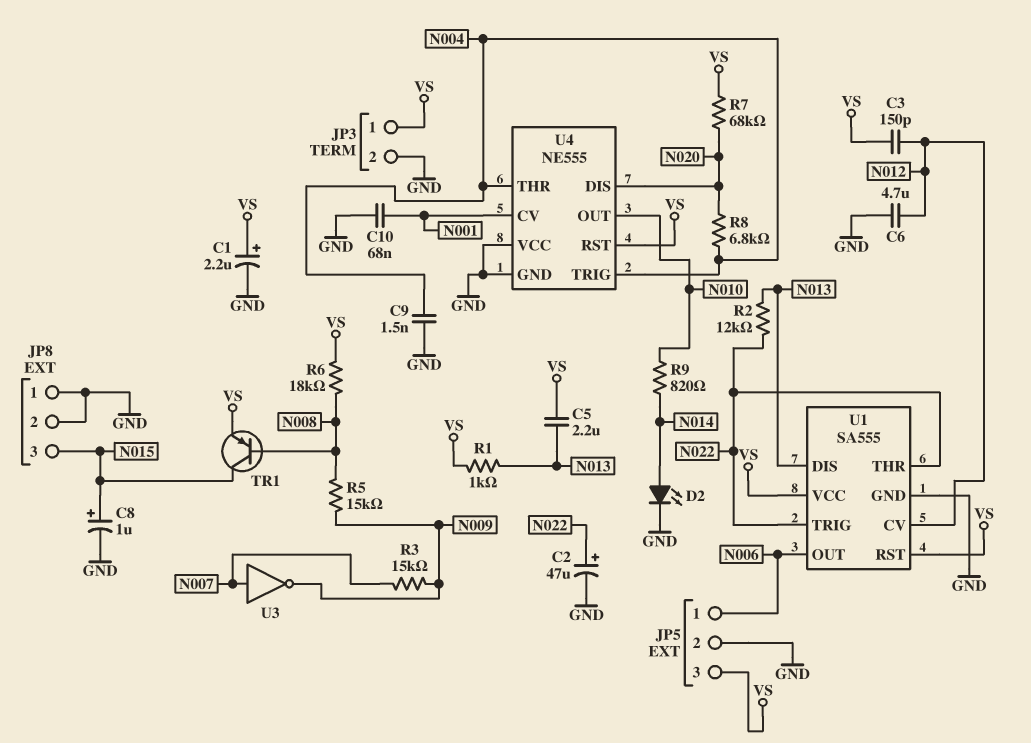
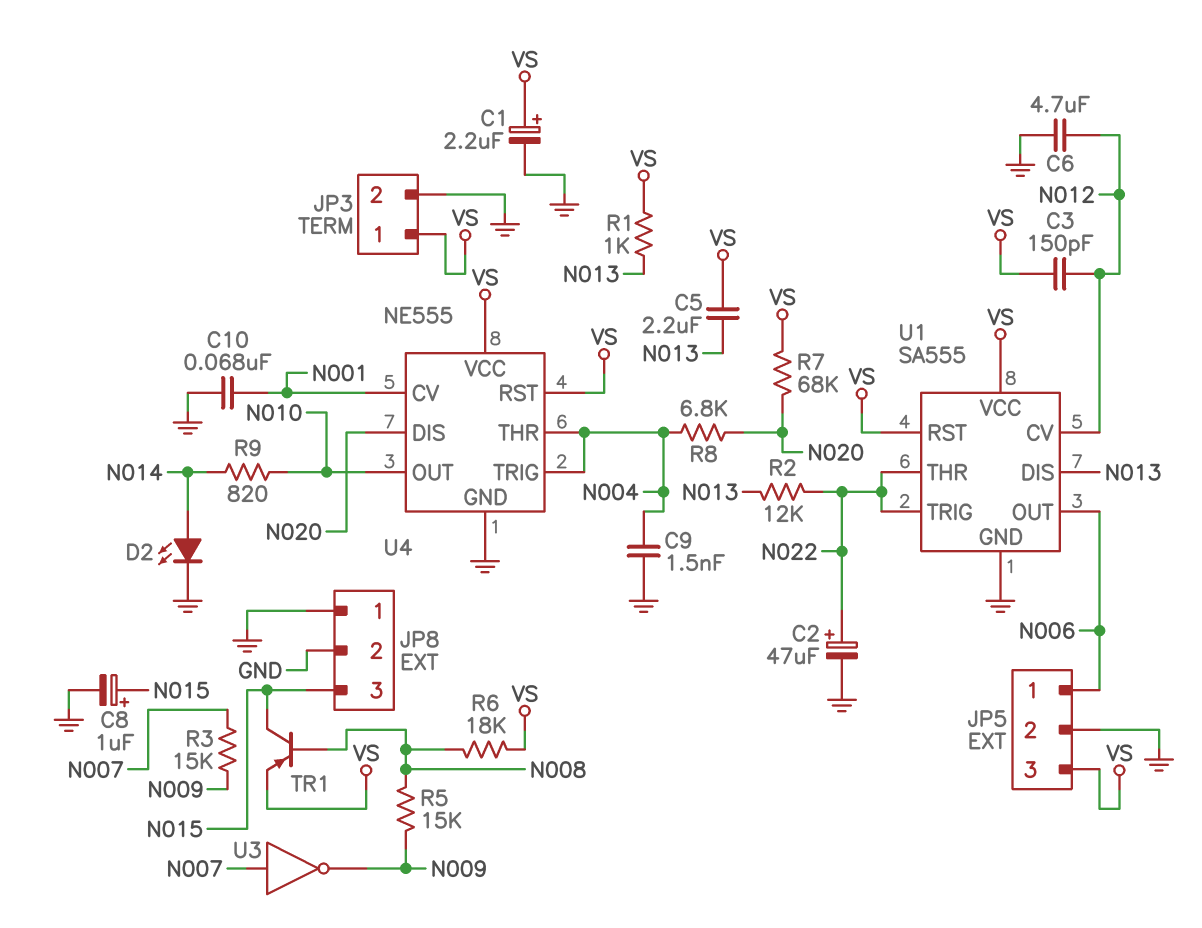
U4 pin VCC: GND -> VS

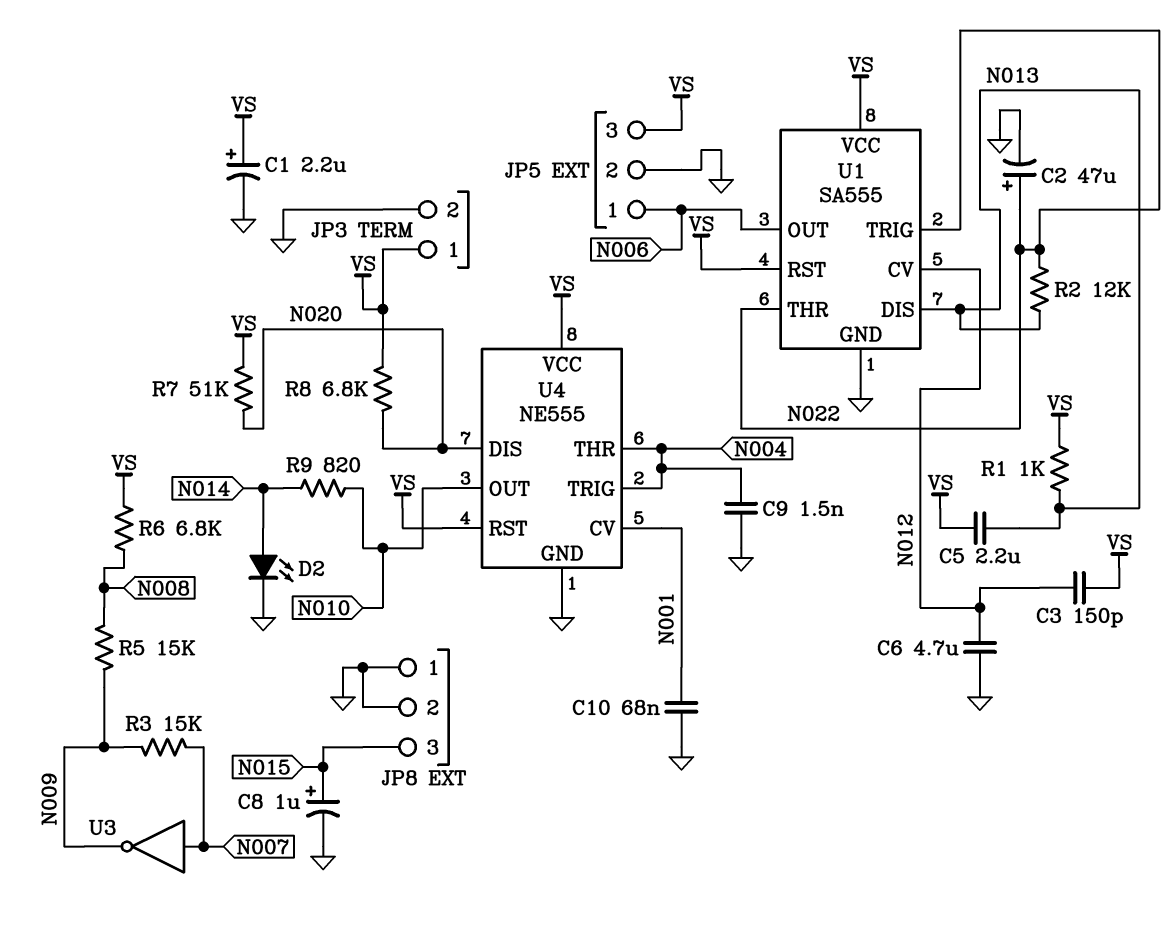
R6: 18k (N008, VS) -> 6.8k (N008, VS)
R7: 68k (N020, VS) -> 51k (N020, VS)
R8: 6.8k (N004, N020) -> 6.8k (N020, VS)
TR1: PNP (B N008, C N015, E VS) -> none

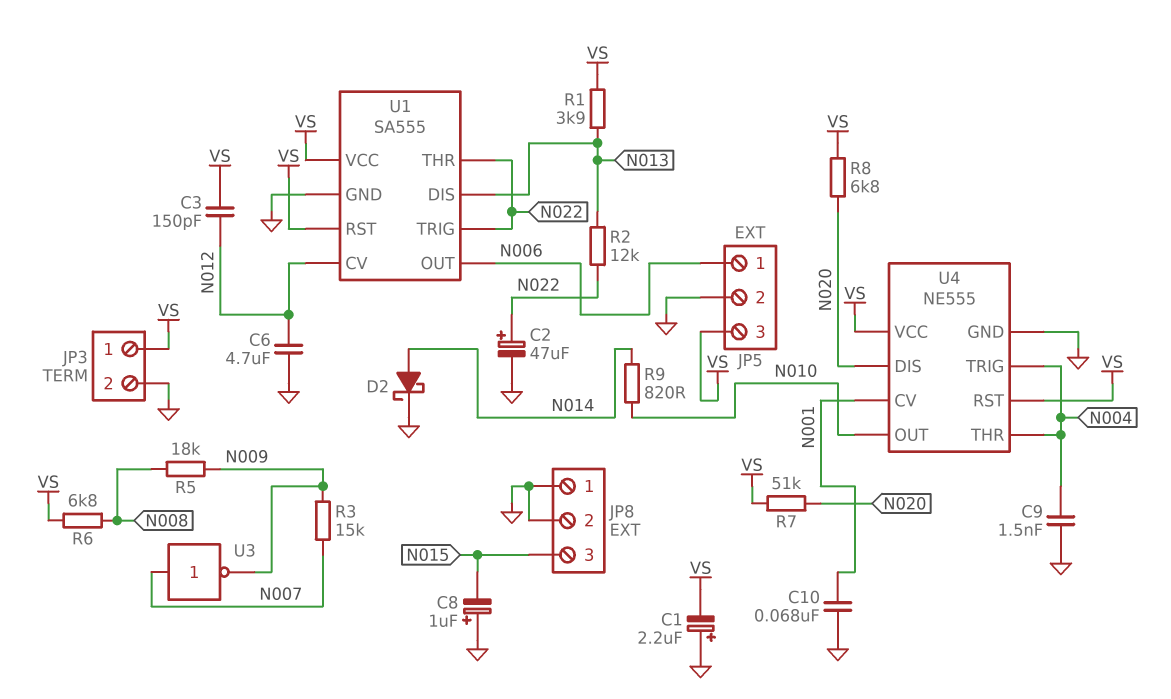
C1: 2.2uF (plus VS, minus GND) -> 2.2uF (plus GND, minus VS)
C5: 2.2uF (N013, VS) -> none
C8: 1uF (plus N015, minus GND) -> 1uF (plus GND, minus N015)
D2: LED (A N014, K GND) -> schottky (A N014, K GND)
R1: 1k (N013, VS) -> 3.9k (N013, VS)
R5: 15k (N008, N009) -> 18k (N008, N009)

